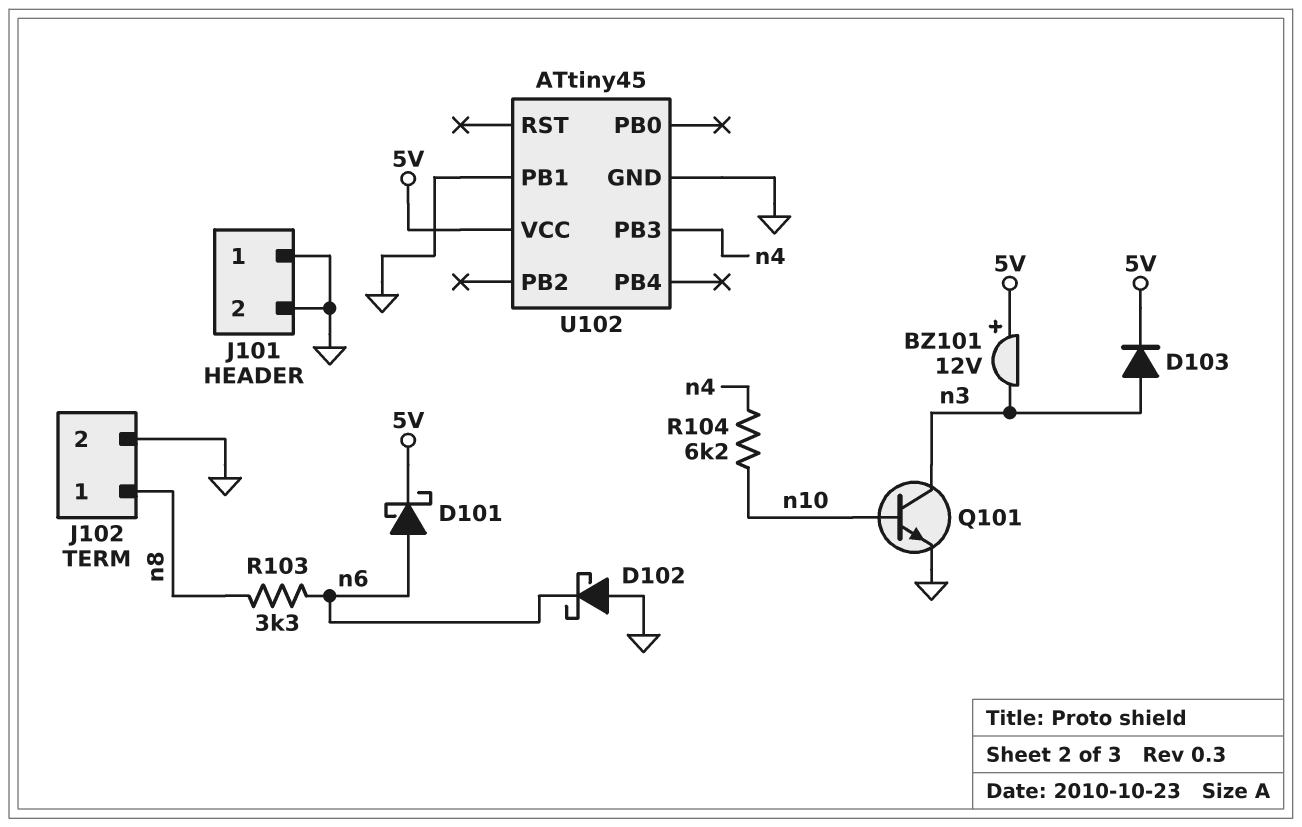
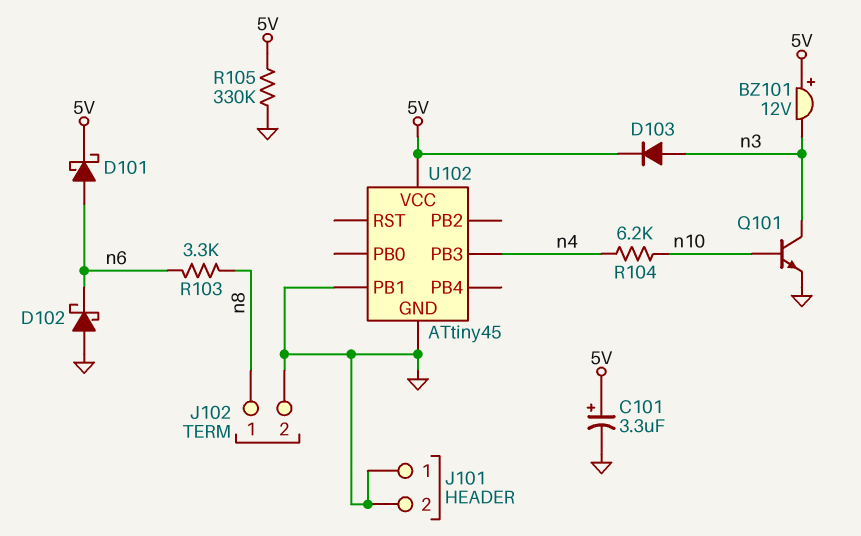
C101: none -> 3.3uF (plus 5V, minus GND)
R105: none -> 330k (5V, GND)

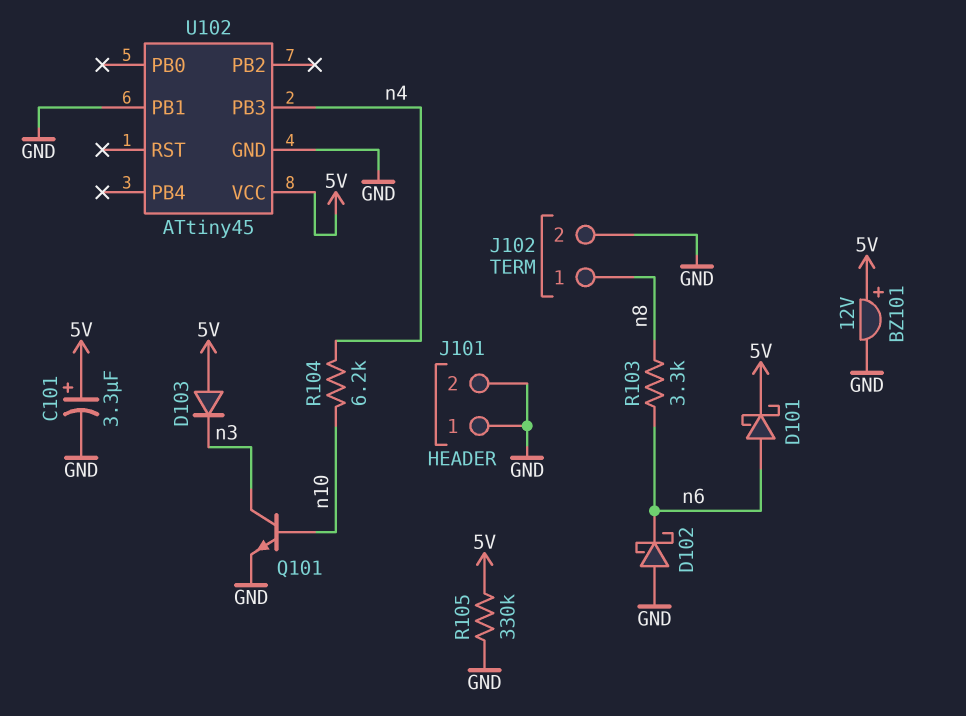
BZ101: buzzer 12V (plus 5V, minus n3) -> buzzer 12V (plus 5V, minus GND)
D103: diode (A n3, K 5V) -> diode (A 5V, K n3)

